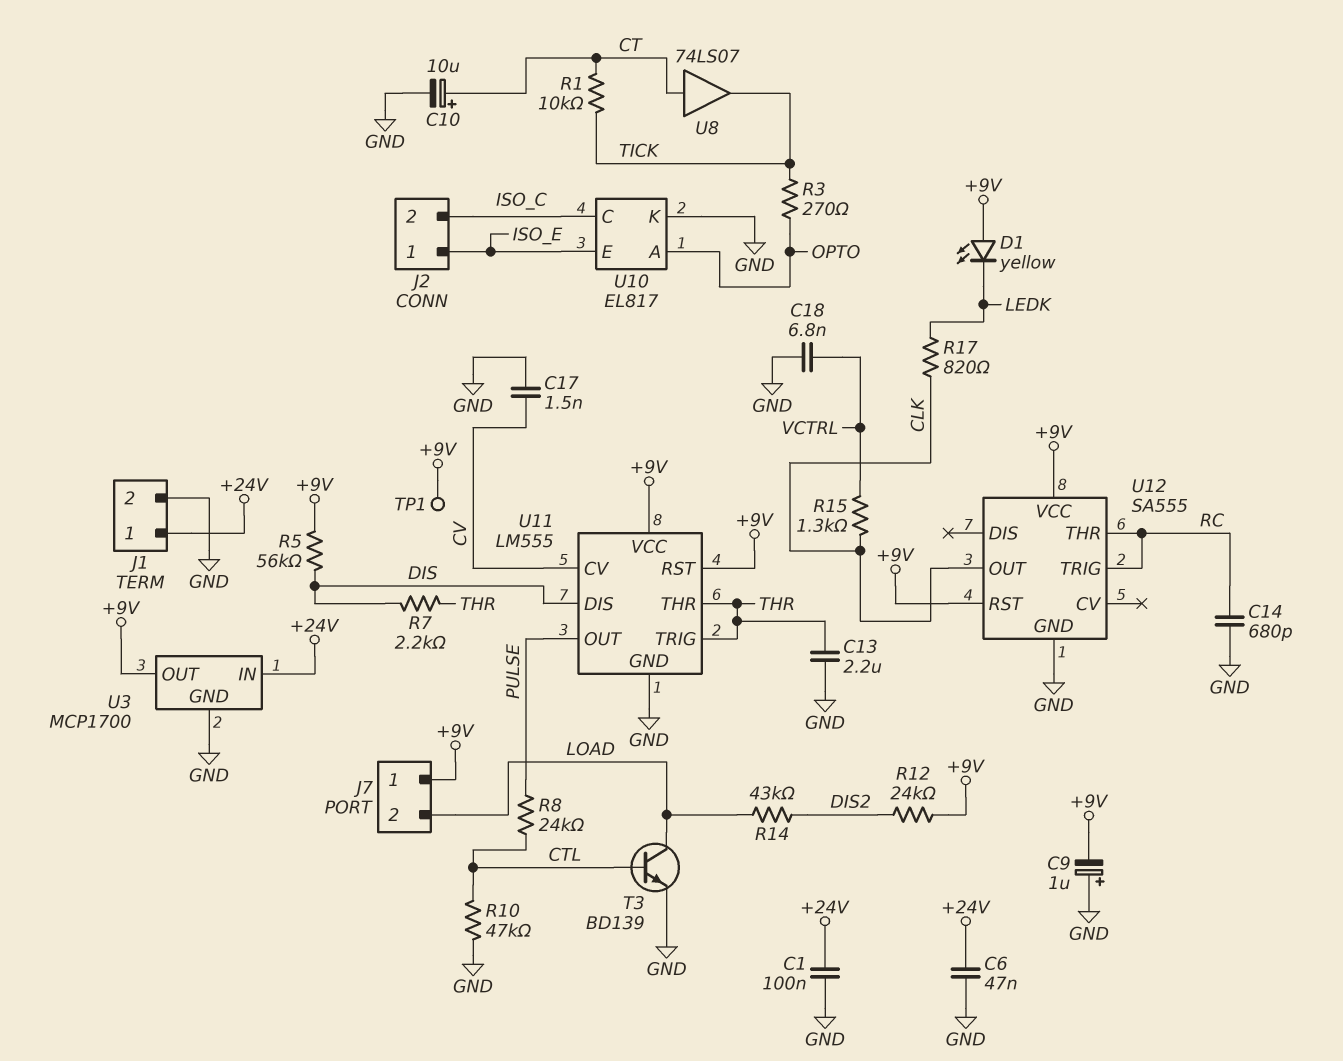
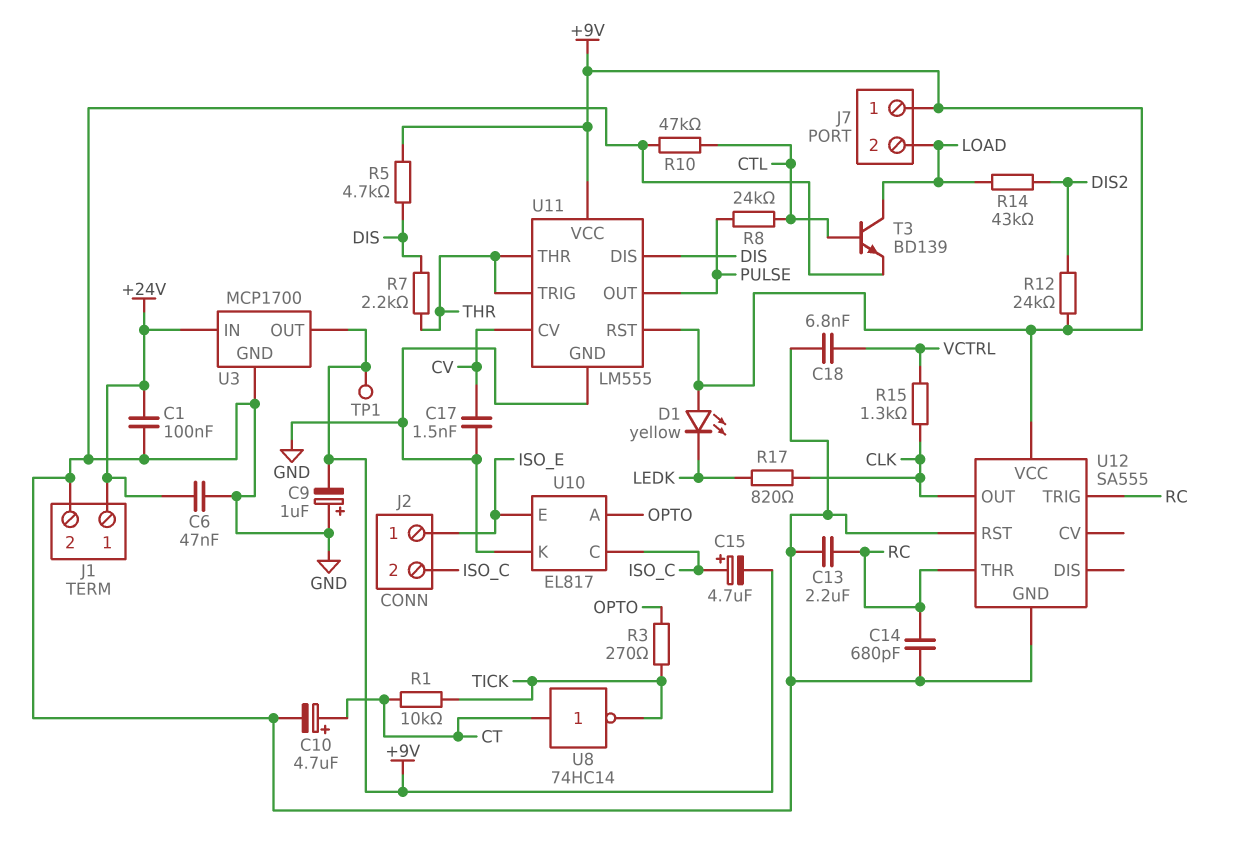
C10: 10uF (plus CT, minus GND) -> 4.7uF (plus CT, minus GND)
C13: 2.2uF (GND, THR) -> 2.2uF (GND, RC)
C15: none -> 4.7uF (plus ISO_C, minus +9V)
R5: 56k (+9V, DIS) -> 4.7k (+9V, DIS)
U8: buffer 74LS07 (in CT, out TICK) -> NOT 74HC14 (in CT, out TICK)
U12 pin RST: +9V -> GND

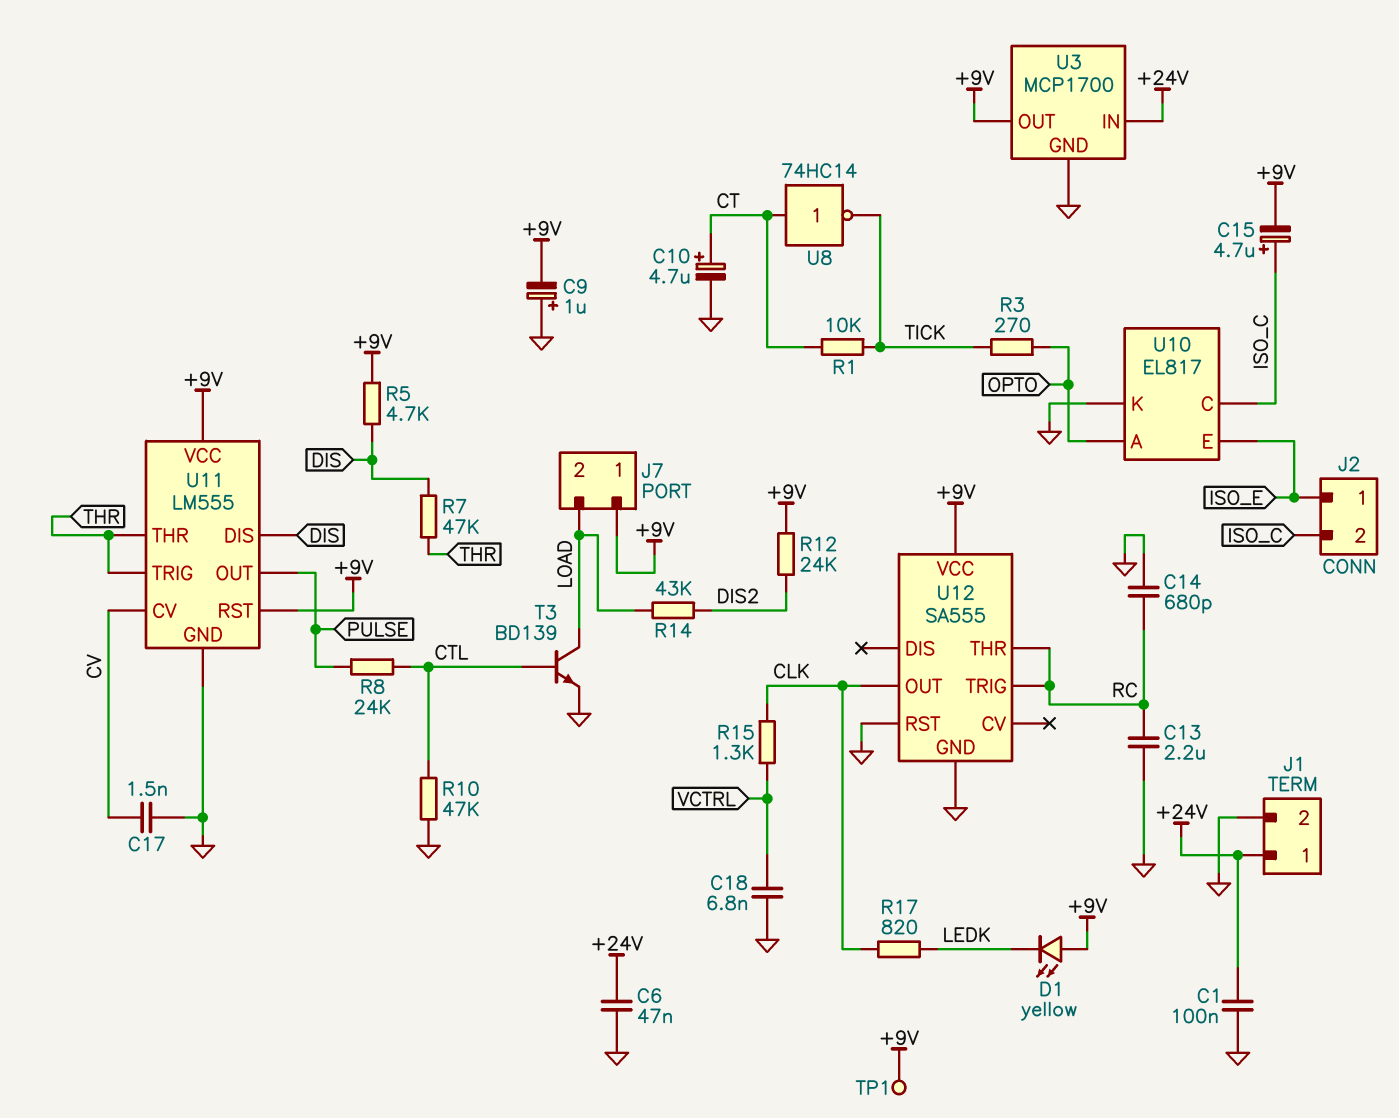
R7: 2.2k (DIS, THR) -> 47k (DIS, THR)

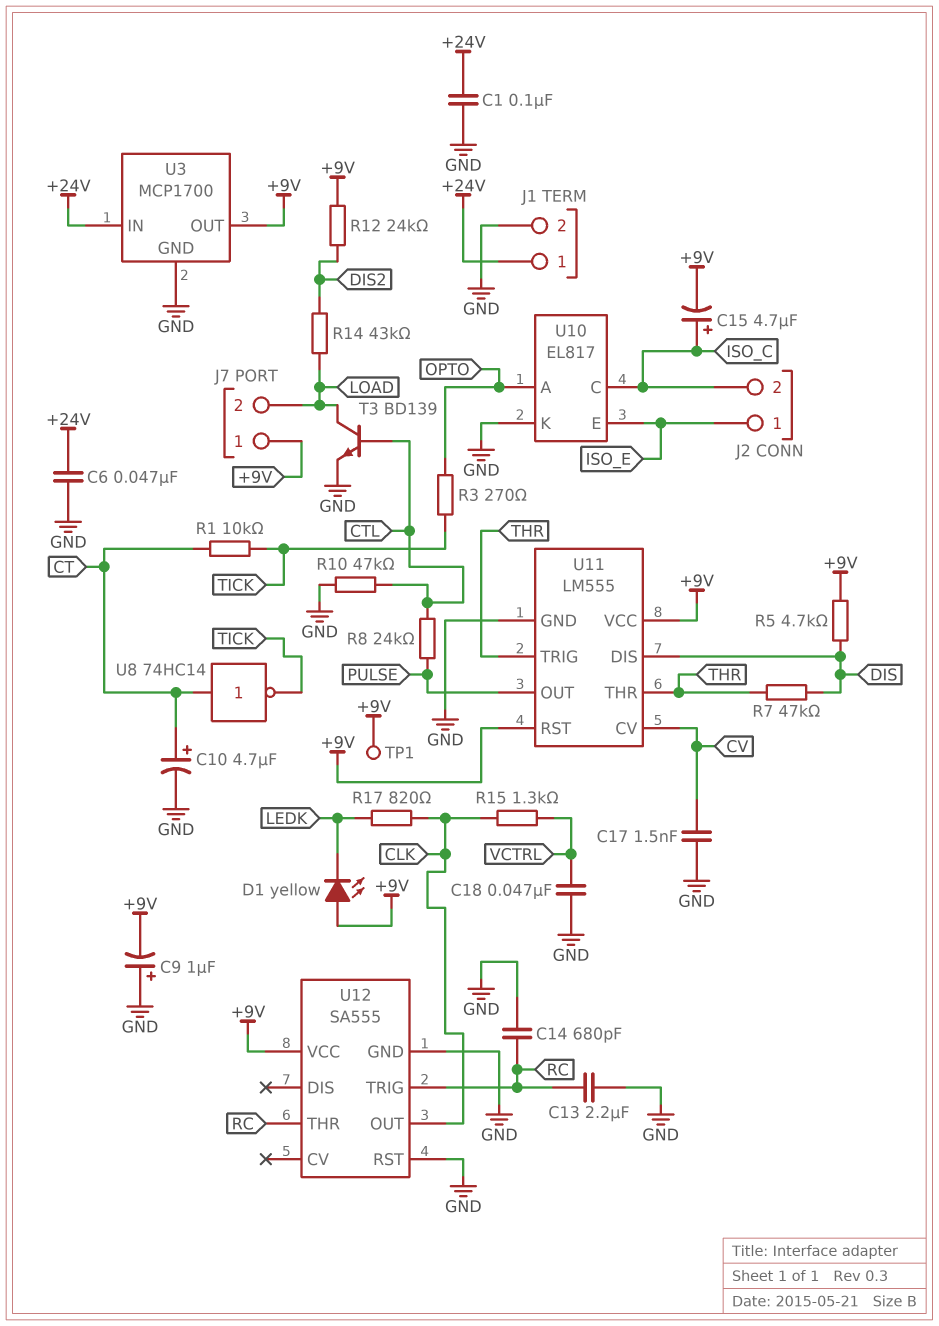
C18: 6.8nF (GND, VCTRL) -> 47nF (GND, VCTRL)

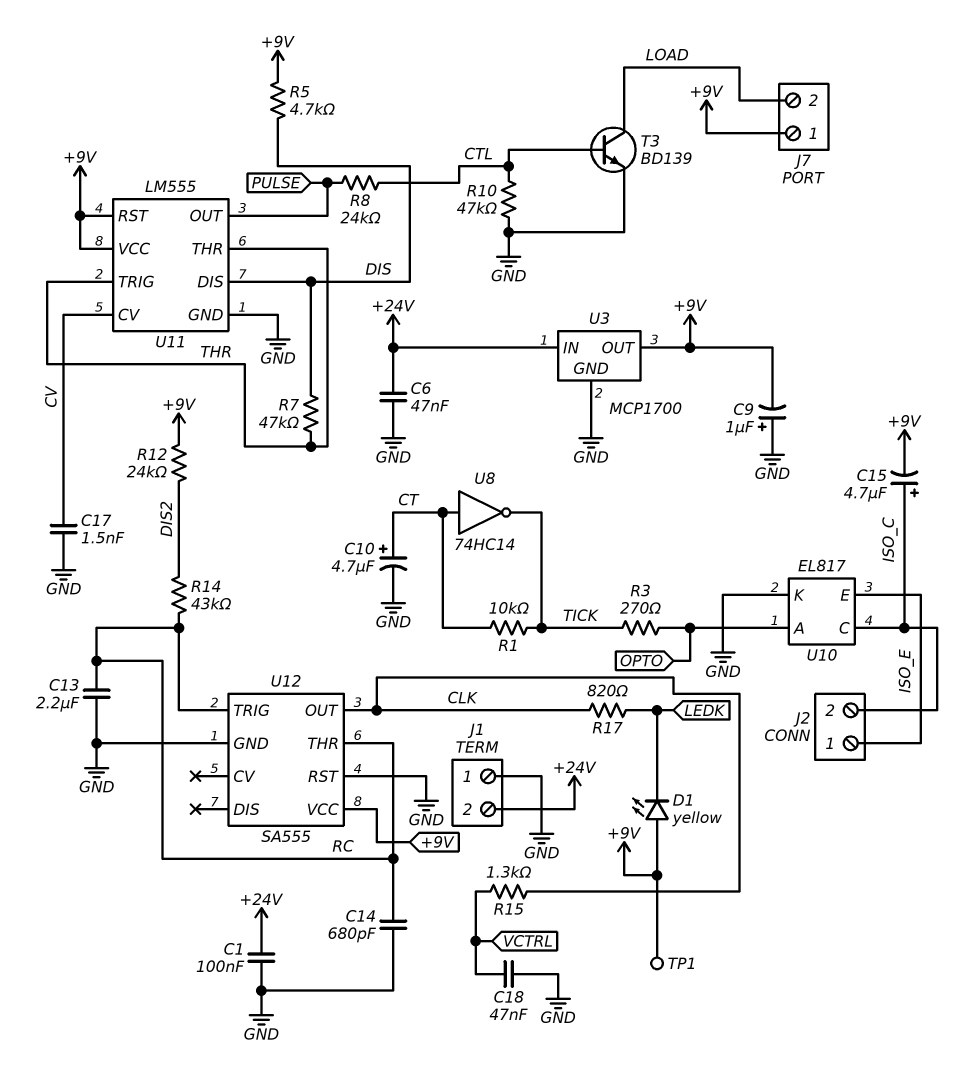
J1 pin 1: +24V -> GND
J1 pin 2: GND -> +24V
R14: 43k (DIS2, LOAD) -> 43k (DIS2, RC)

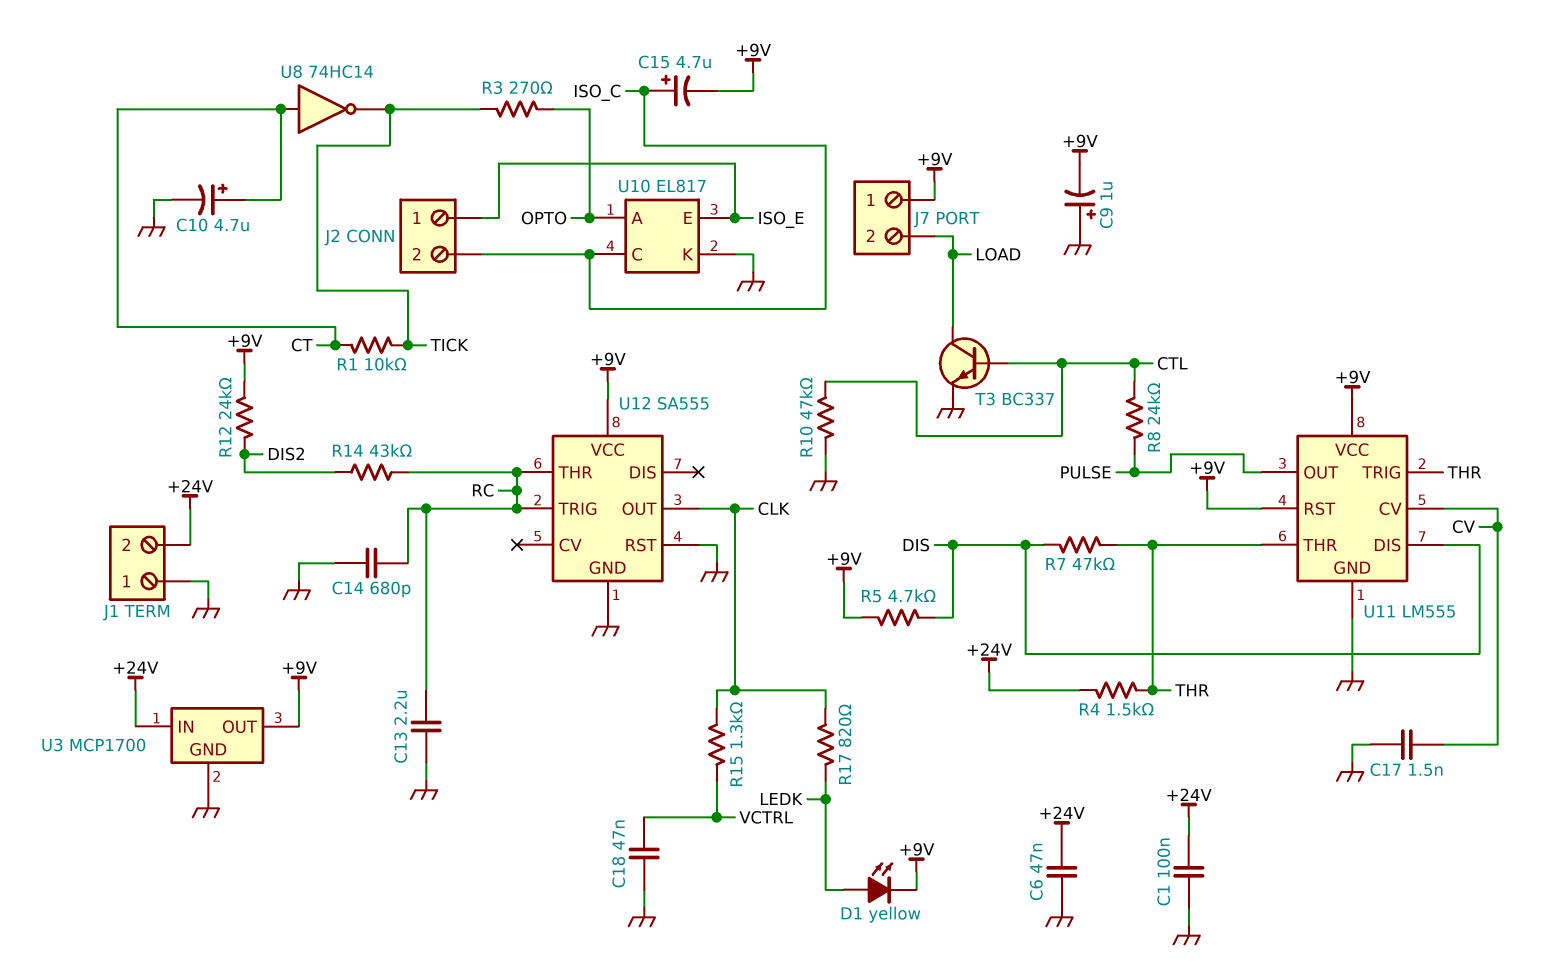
D1: LED yellow (A +9V, K LEDK) -> LED yellow (A LEDK, K +9V)
R4: none -> 1.5k (+24V, THR)
T3: NPN BD139 (B CTL, C LOAD, E GND) -> NPN BC337 (B CTL, C LOAD, E GND)
TP1: test point (+9V) -> none

